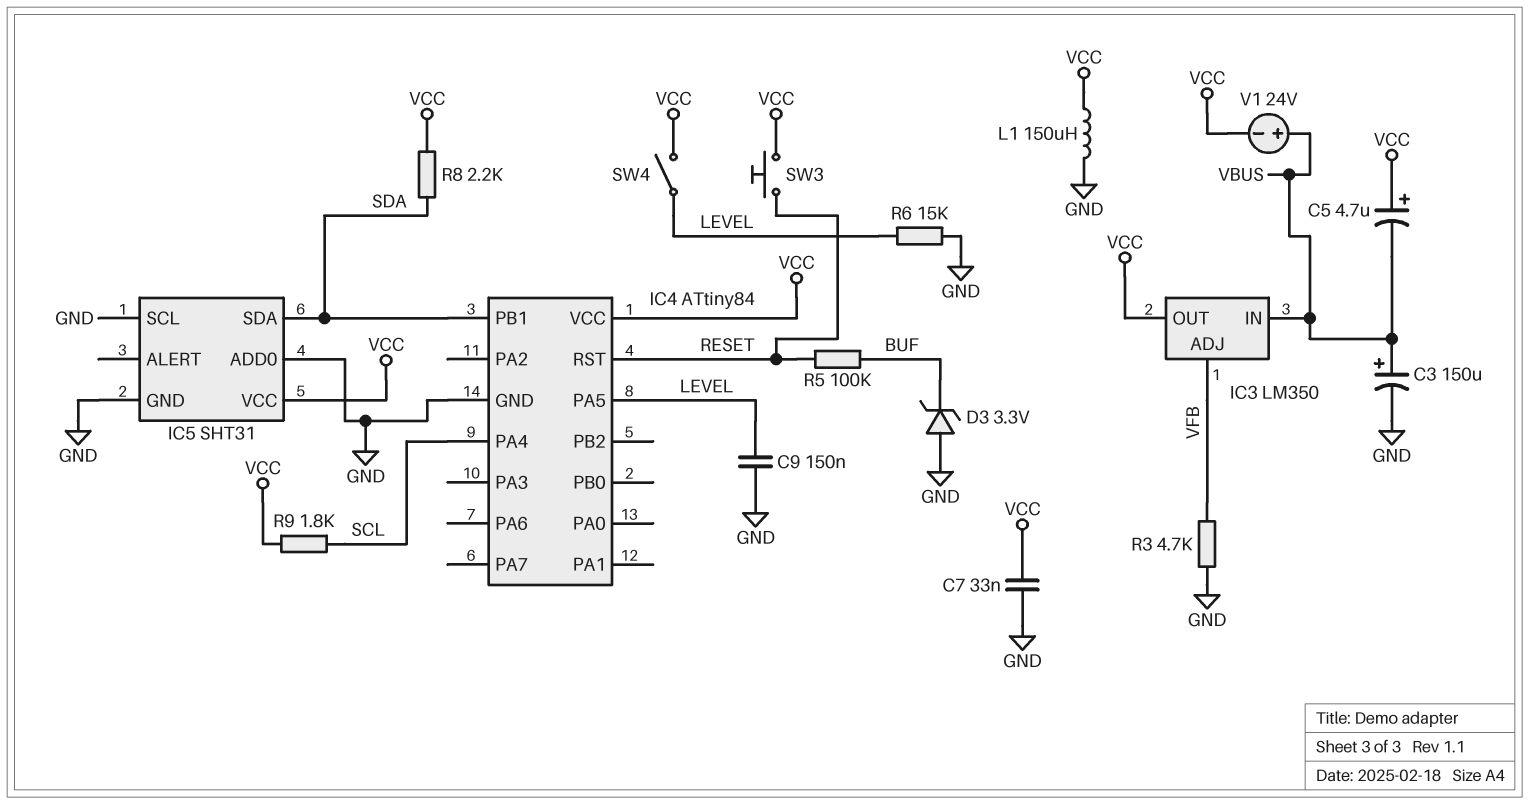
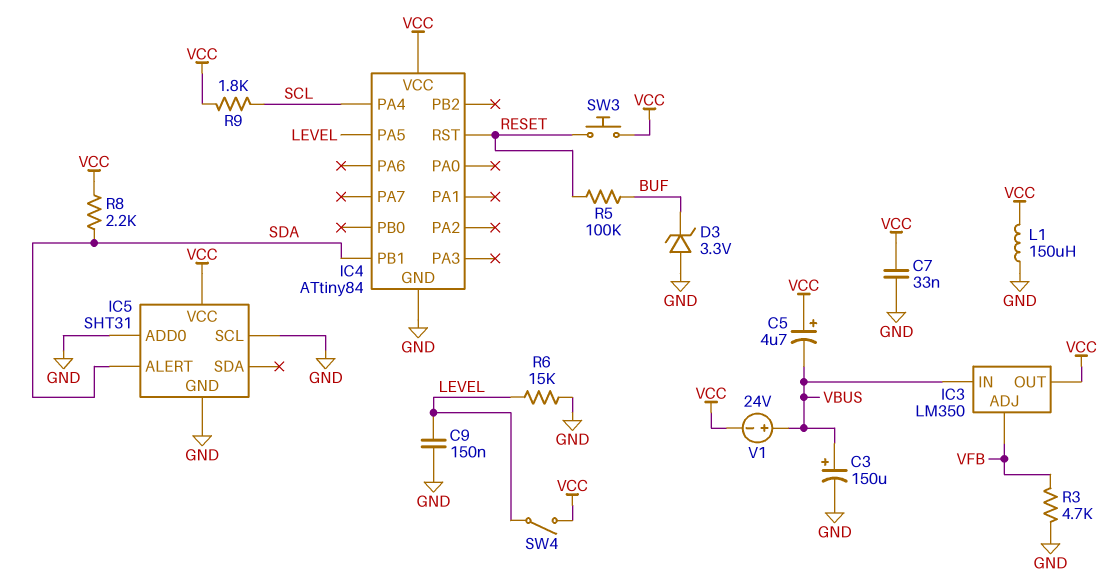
IC5 pin ALERT: none -> SDA
IC5 pin SDA: SDA -> none

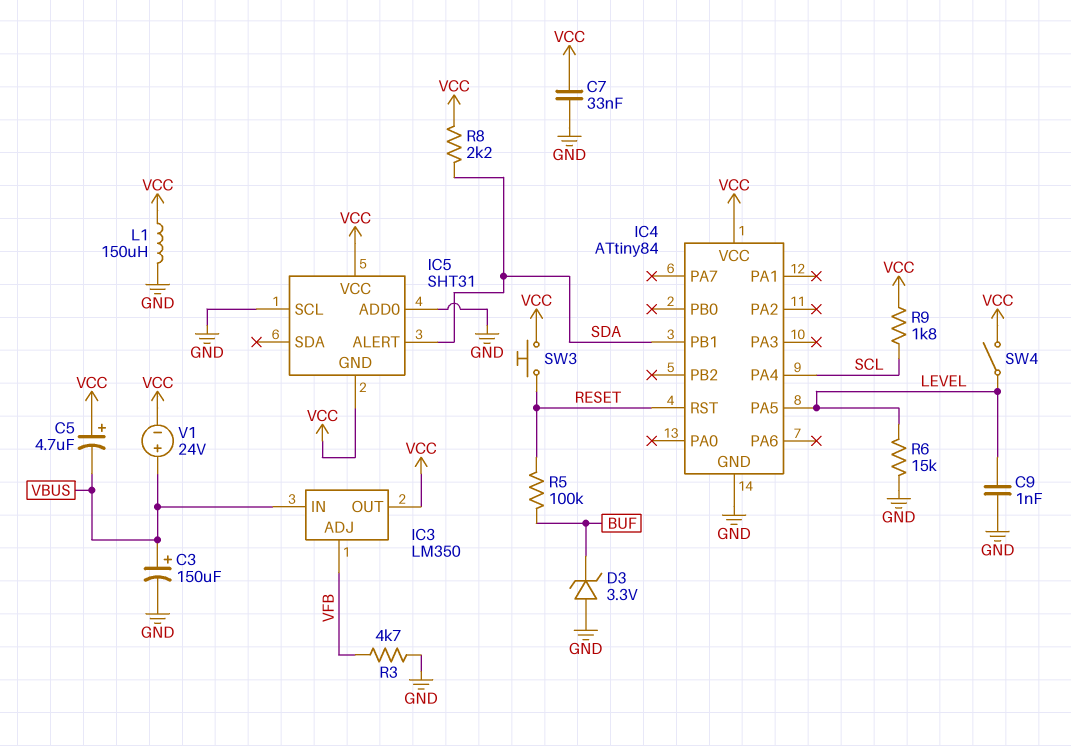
C9: 150nF (GND, LEVEL) -> 1nF (GND, LEVEL)
IC5 pin GND: GND -> VCC

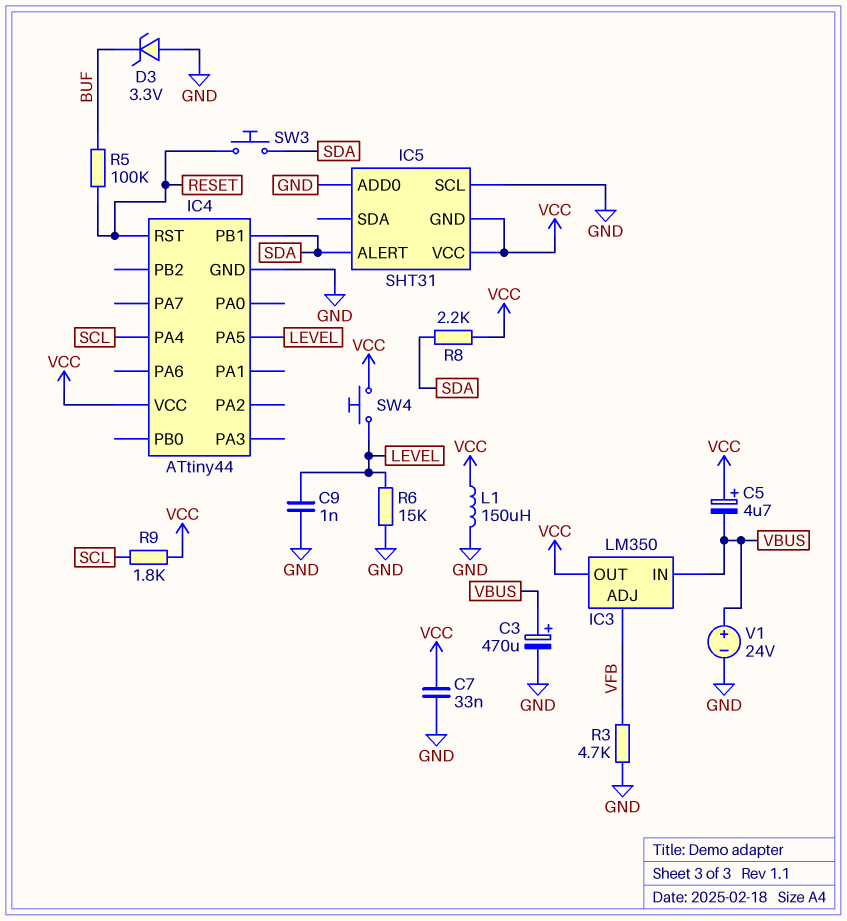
C3: 150uF (plus VBUS, minus GND) -> 470uF (plus VBUS, minus GND)
IC4: ATtiny84 -> ATtiny44
SW3: button (RESET, VCC) -> button (RESET, SDA)
SW4: switch (LEVEL, VCC) -> button (LEVEL, VCC)
V1: 24V (plus VBUS, minus VCC) -> 24V (plus VBUS, minus GND)

